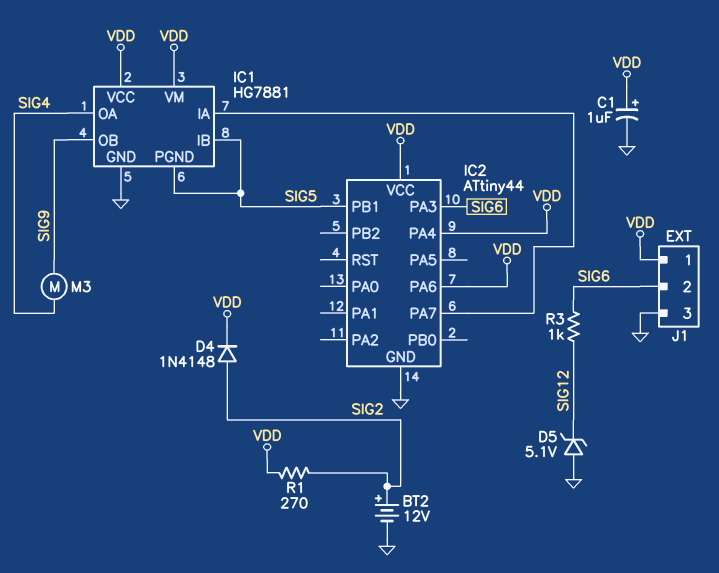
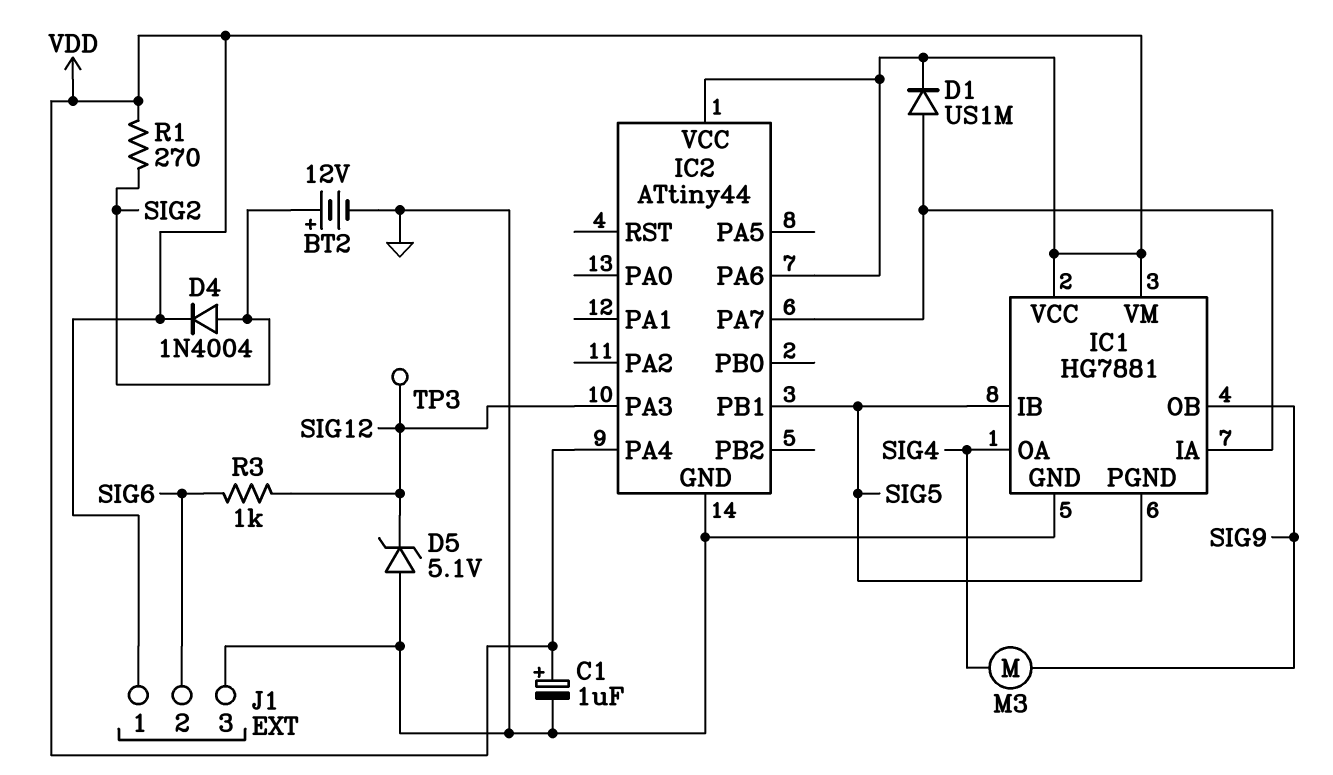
D1: none -> diode US1M (A IC1/IA, K VDD)
D4: diode 1N4148 (A SIG2, K VDD) -> diode 1N4004 (A SIG2, K VDD)
IC2 pin PA3: SIG6 -> SIG12
TP3: none -> test point (SIG12)

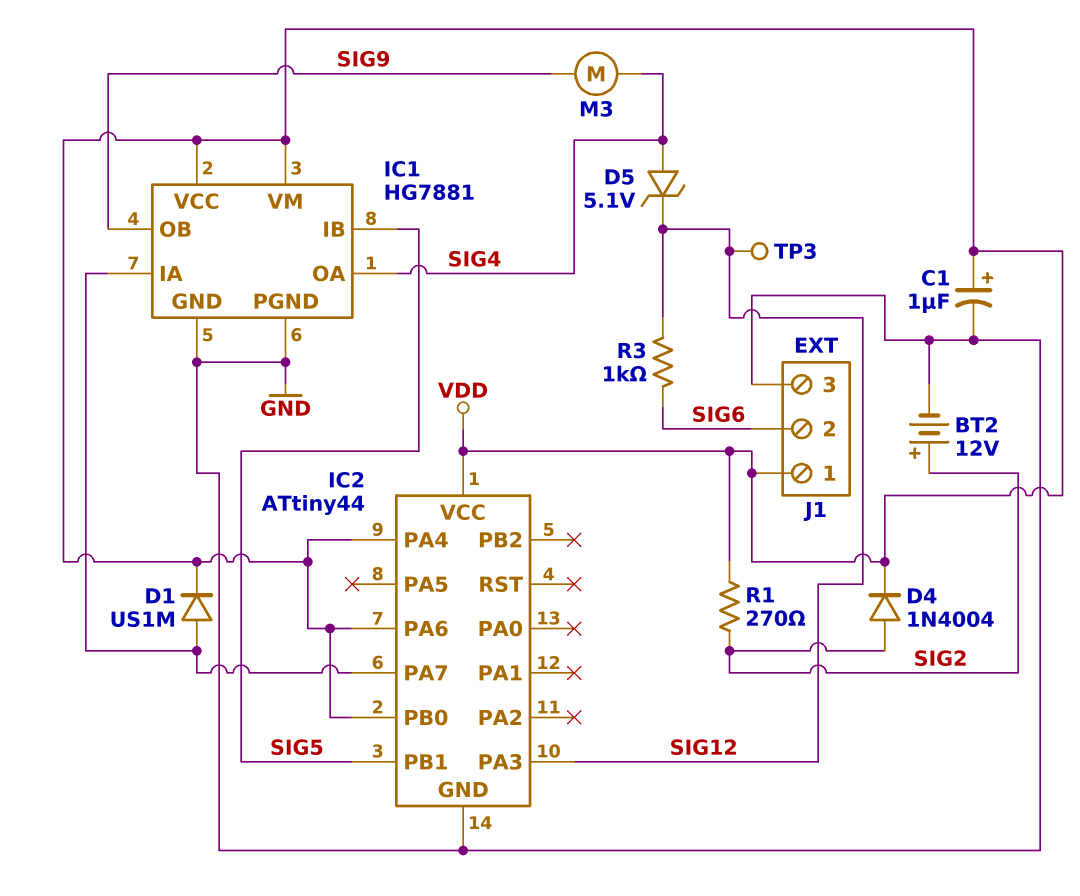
D5: zener 5.1V (A GND, K SIG12) -> zener 5.1V (A SIG4, K SIG12)
IC1 pin PGND: SIG5 -> GND
IC2 pin PB0: none -> VDD

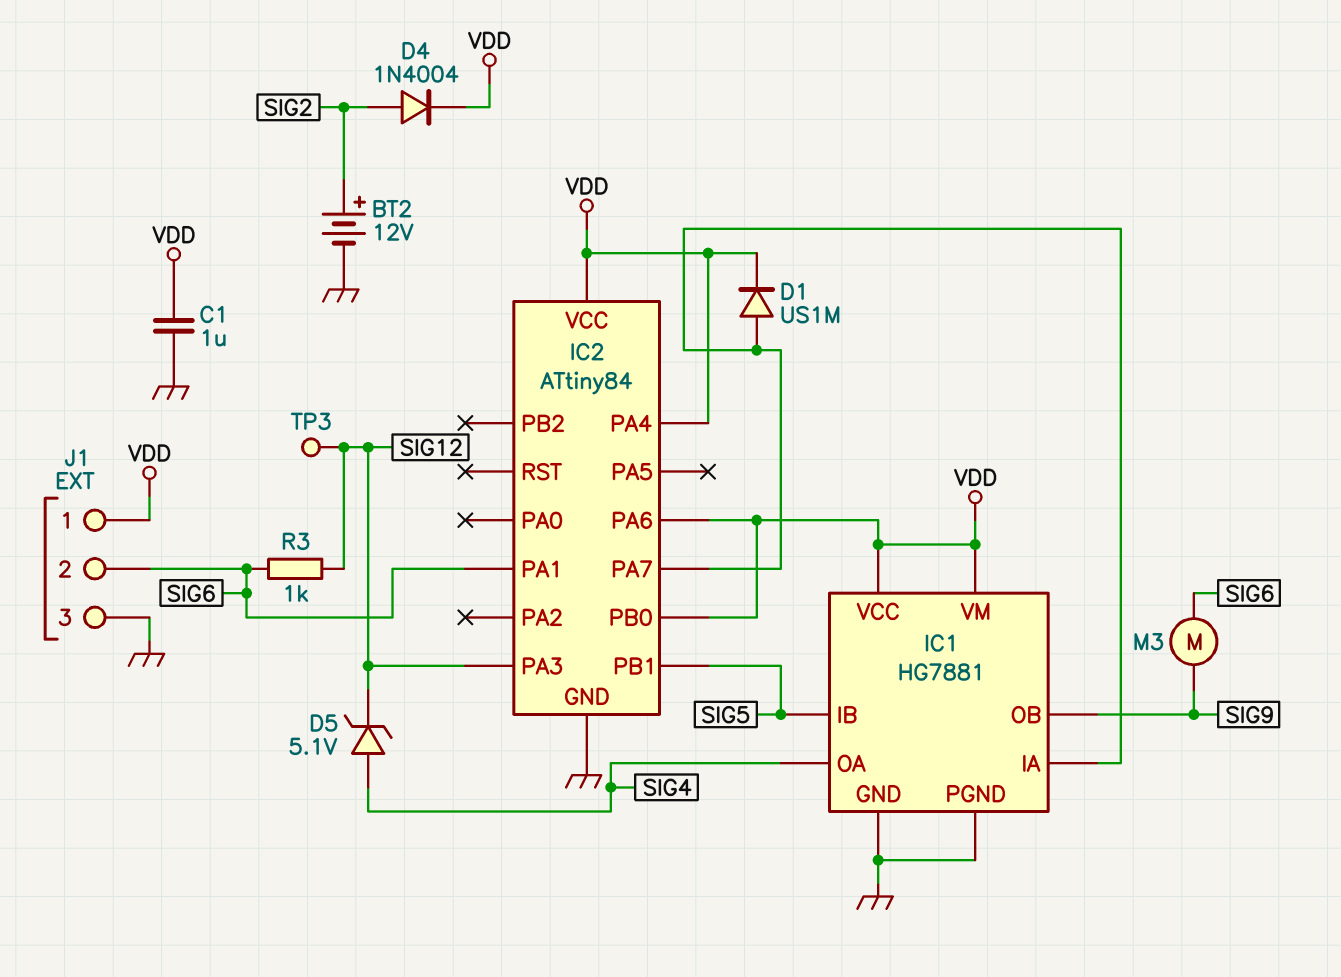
C1: 1uF (plus VDD, minus GND) -> 1uF (GND, VDD)
IC2: ATtiny44 -> ATtiny84
IC2 pin PA1: none -> SIG6
M3: motor (SIG4, SIG9) -> motor (SIG6, SIG9)
R1: 270 (SIG2, VDD) -> none

